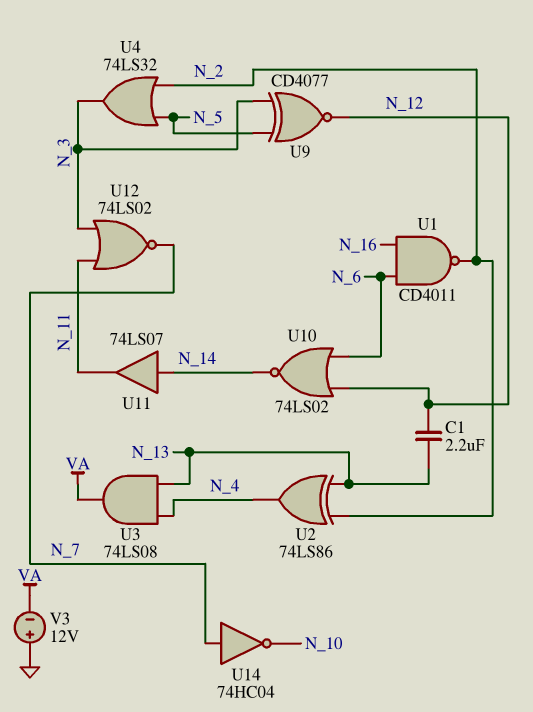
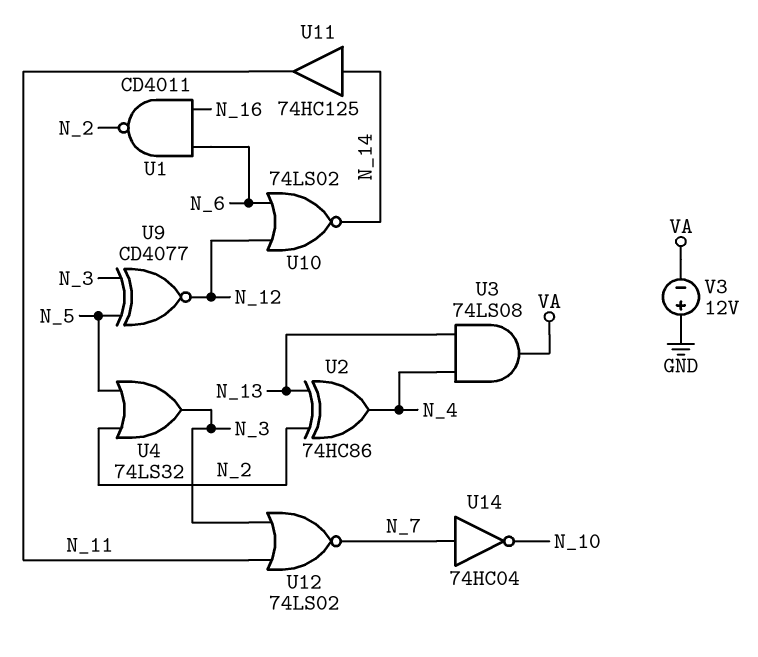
C1: 2.2uF (N_12, N_13) -> none
U2: XOR 74LS86 (in N_2, in N_13, out N_4) -> XOR 74HC86 (in N_2, in N_13, out N_4)
U11: buffer 74LS07 (in N_14, out N_11) -> buffer 74HC125 (in N_14, out N_11)

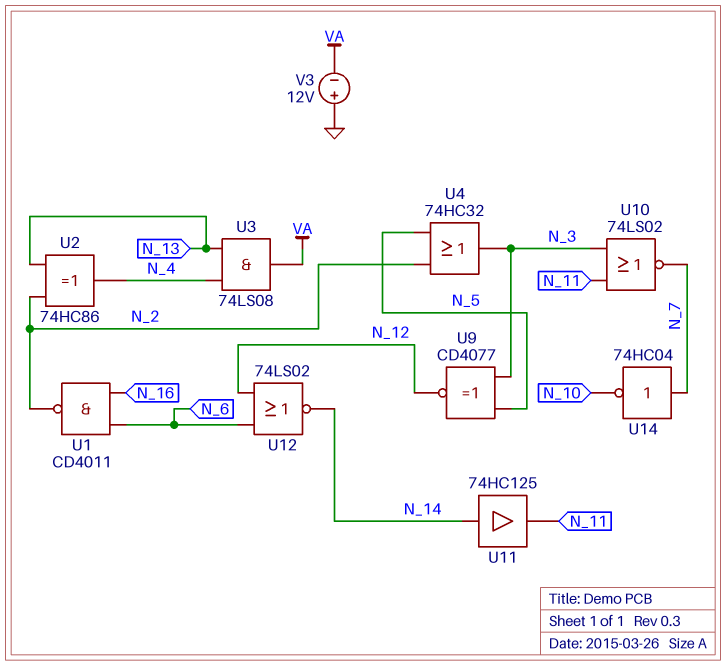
U4: OR 74LS32 (in N_2, in N_5, out N_3) -> OR 74HC32 (in N_2, in N_5, out N_3)
U10: NOR 74LS02 (in N_6, in N_12, out N_14) -> NOR 74LS02 (in N_3, in N_11, out N_7)
U12: NOR 74LS02 (in N_3, in N_11, out N_7) -> NOR 74LS02 (in N_6, in N_12, out N_14)

